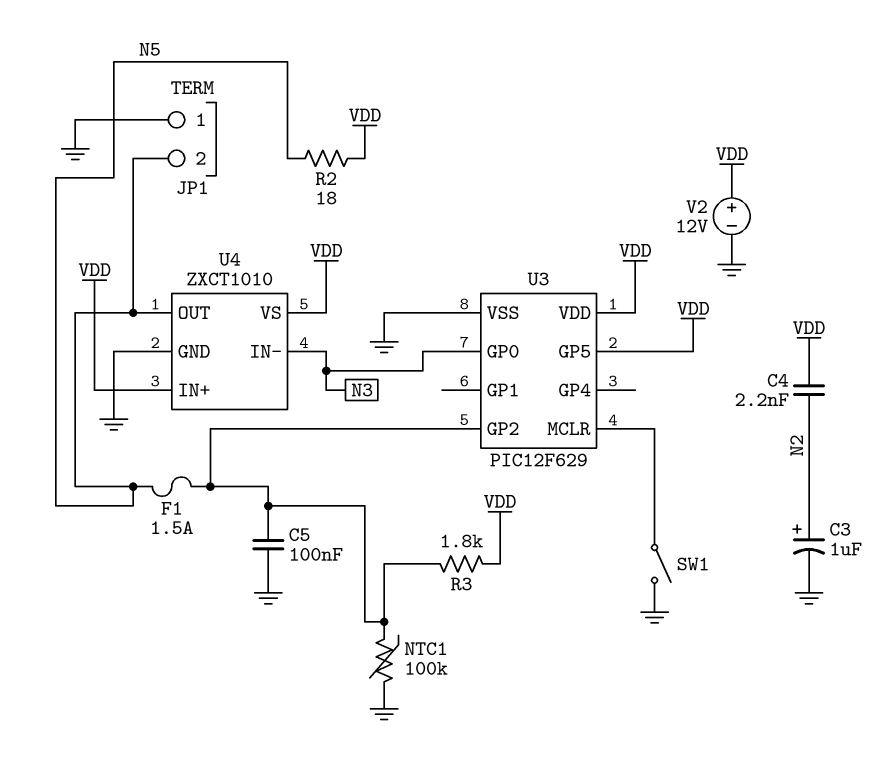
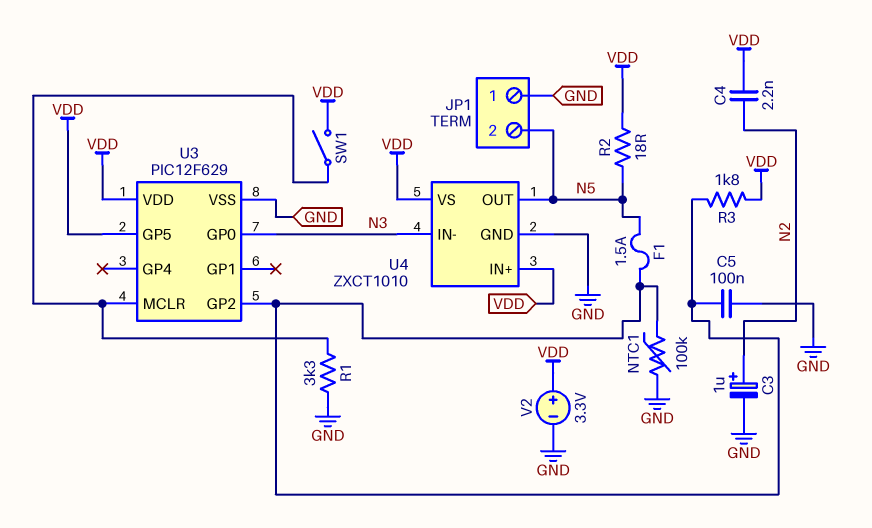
R1: none -> 3.3k (GND, U3/MCLR)
SW1: switch (GND, U3/MCLR) -> switch (U3/MCLR, VDD)
V2: 12V (plus VDD, minus GND) -> 3.3V (plus VDD, minus GND)

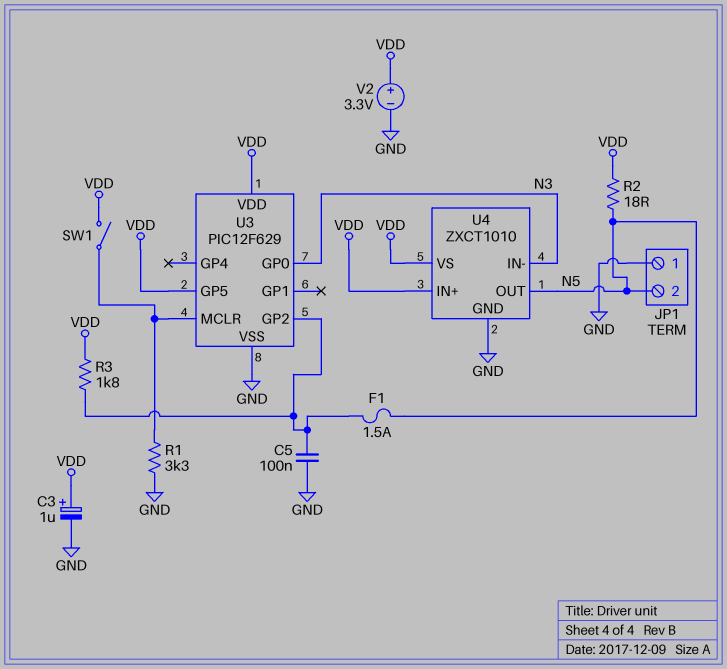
C3: 1uF (plus N2, minus GND) -> 1uF (plus VDD, minus GND)
C4: 2.2nF (N2, VDD) -> none
NTC1: 100k (GND, U3/GP2) -> none

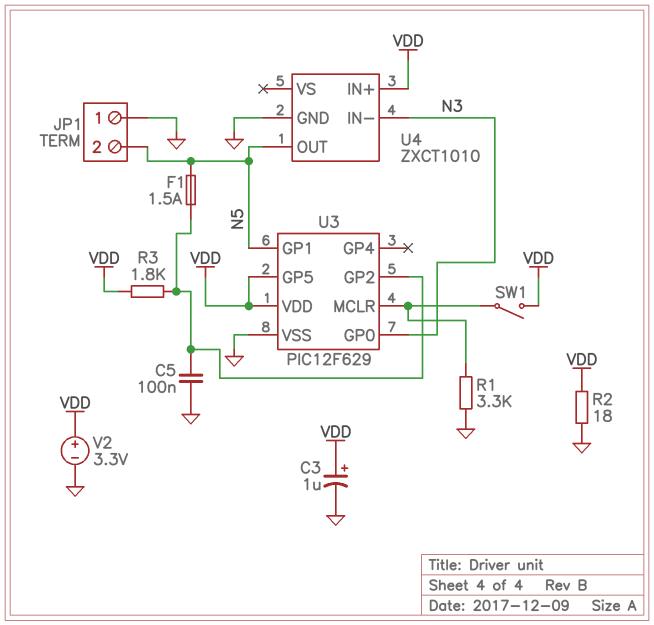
R2: 18 (N5, VDD) -> 18 (GND, VDD)
U3 pin GP1: none -> N5
U4 pin VS: VDD -> none

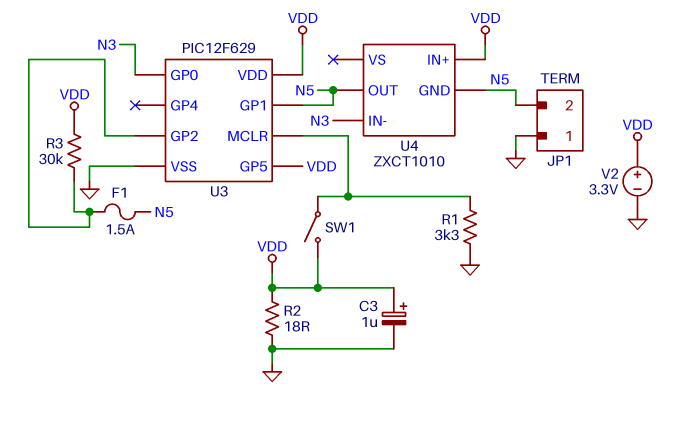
C5: 100nF (GND, U3/GP2) -> none
R3: 1.8k (U3/GP2, VDD) -> 30k (U3/GP2, VDD)
U4 pin GND: GND -> N5

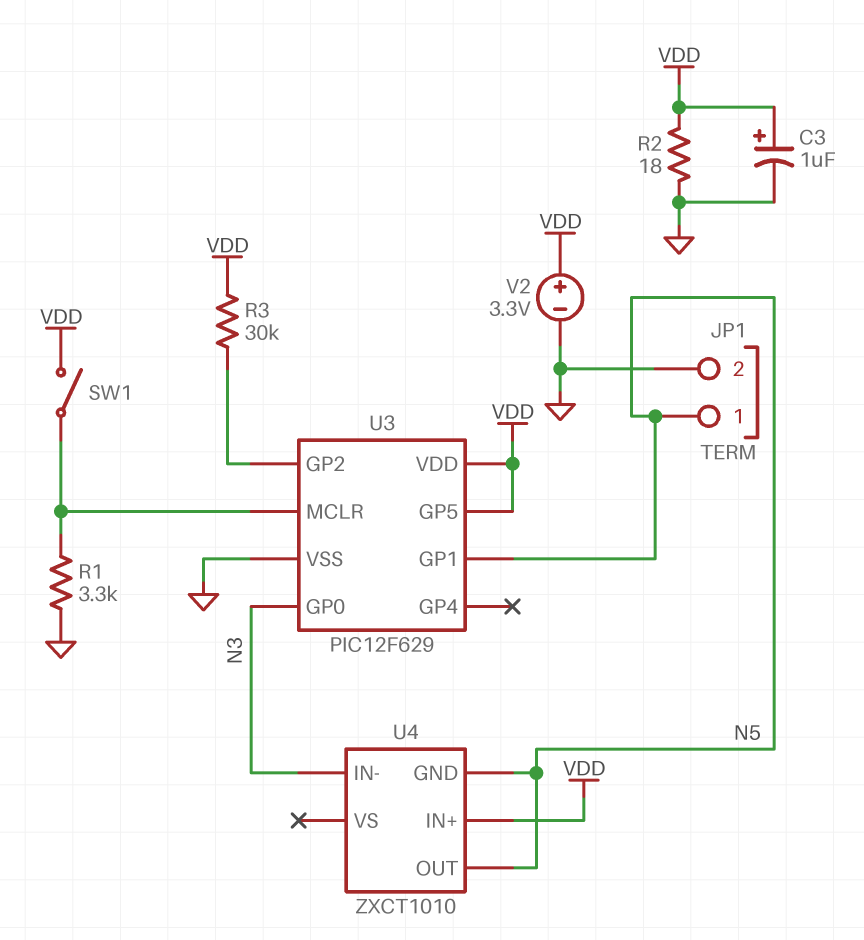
F1: 1.5A (N5, U3/GP2) -> none
JP1 pin 1: GND -> N5
JP1 pin 2: N5 -> GND

